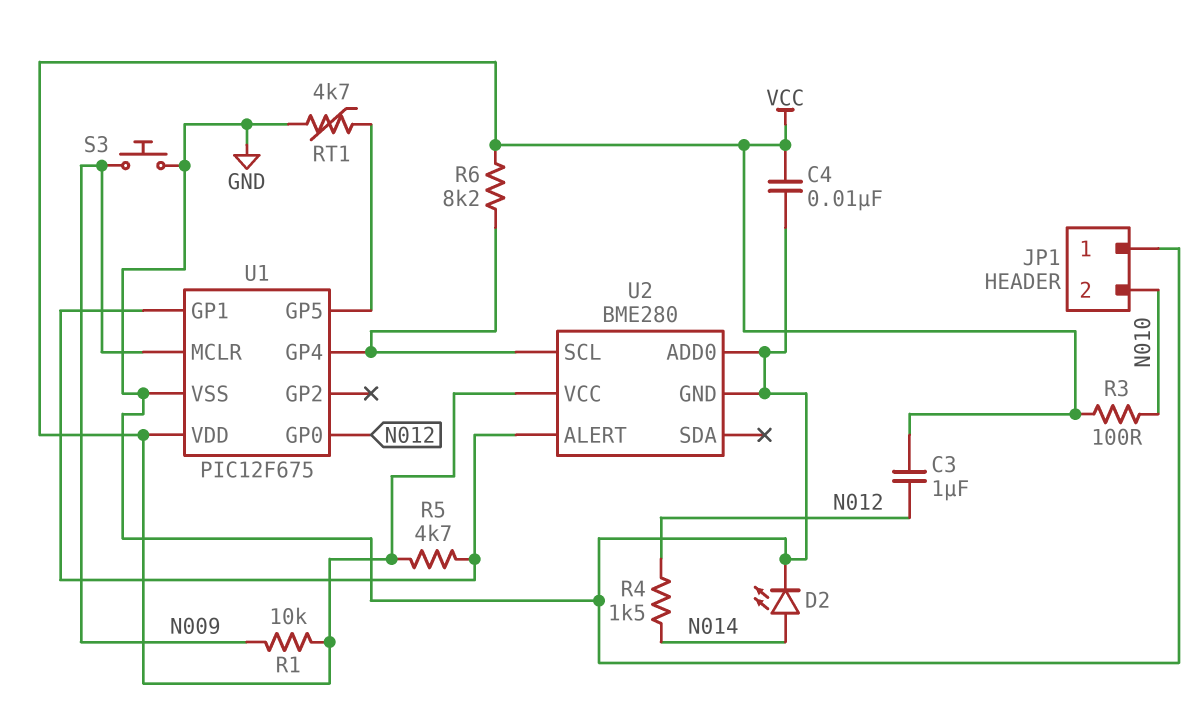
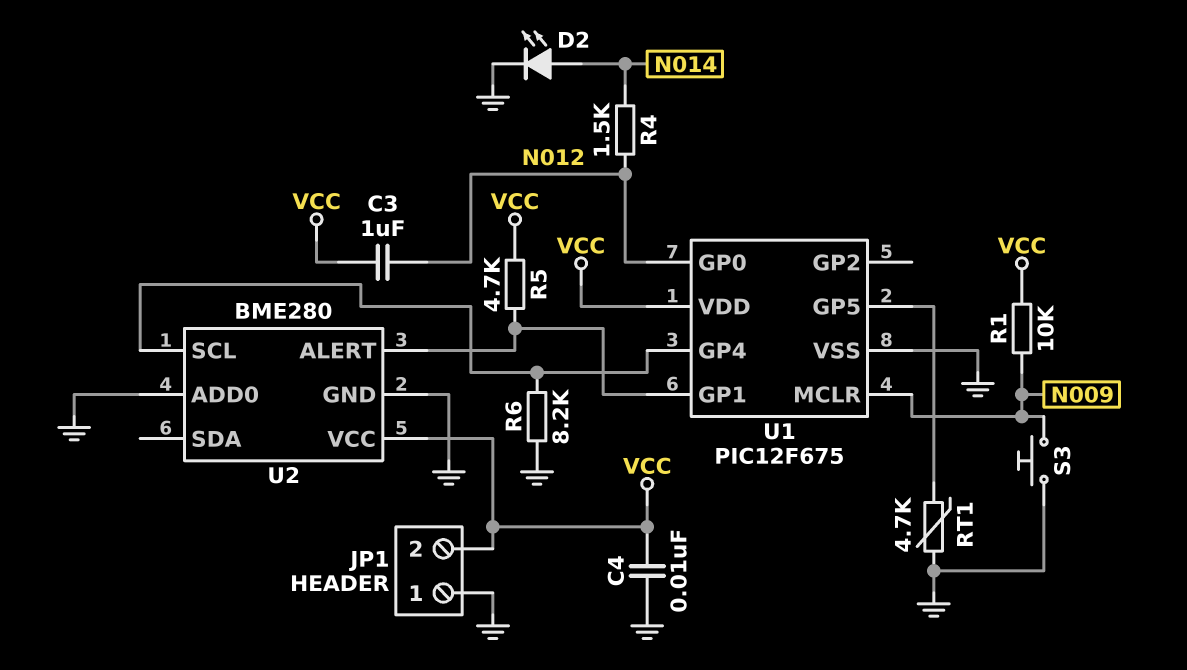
JP1 pin 2: N010 -> VCC
R3: 100 (N010, VCC) -> none
R6: 8.2k (U1/GP4, VCC) -> 8.2k (GND, U1/GP4)

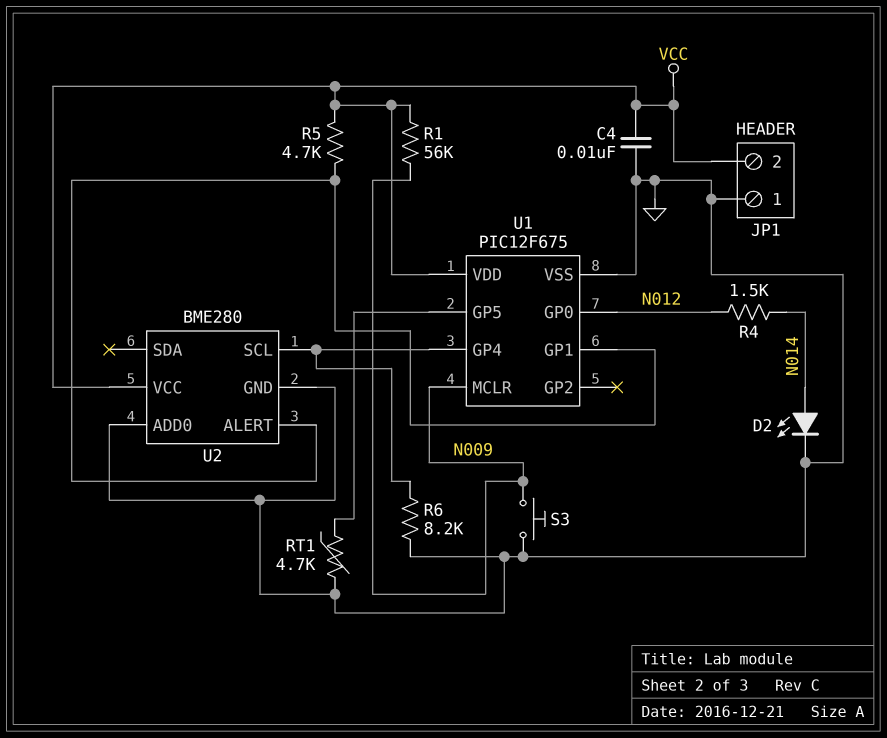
C3: 1uF (N012, VCC) -> none
R1: 10k (N009, VCC) -> 56k (N009, VCC)

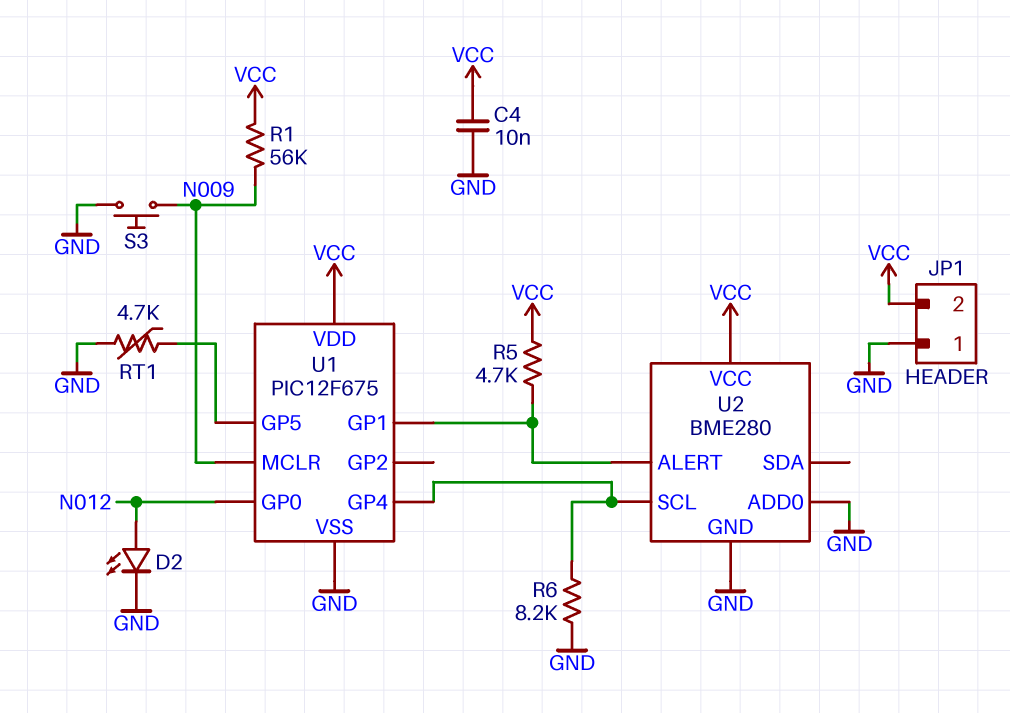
D2: LED (A N014, K GND) -> LED (A N012, K GND)
R4: 1.5k (N012, N014) -> none

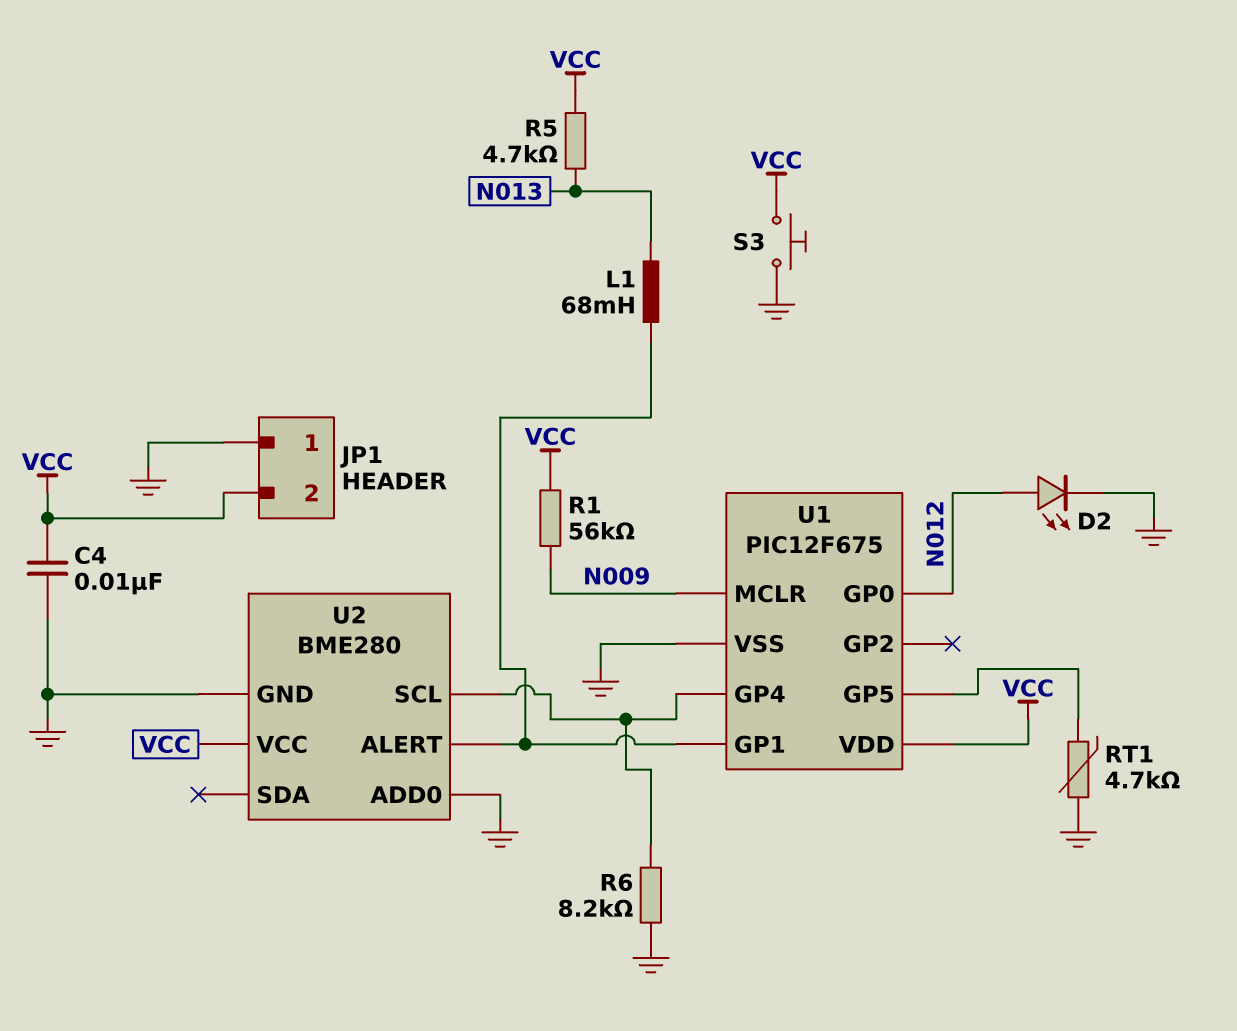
L1: none -> 68mH (N013, U1/GP1)
R5: 4.7k (U1/GP1, VCC) -> 4.7k (N013, VCC)
S3: button (GND, N009) -> button (GND, VCC)

